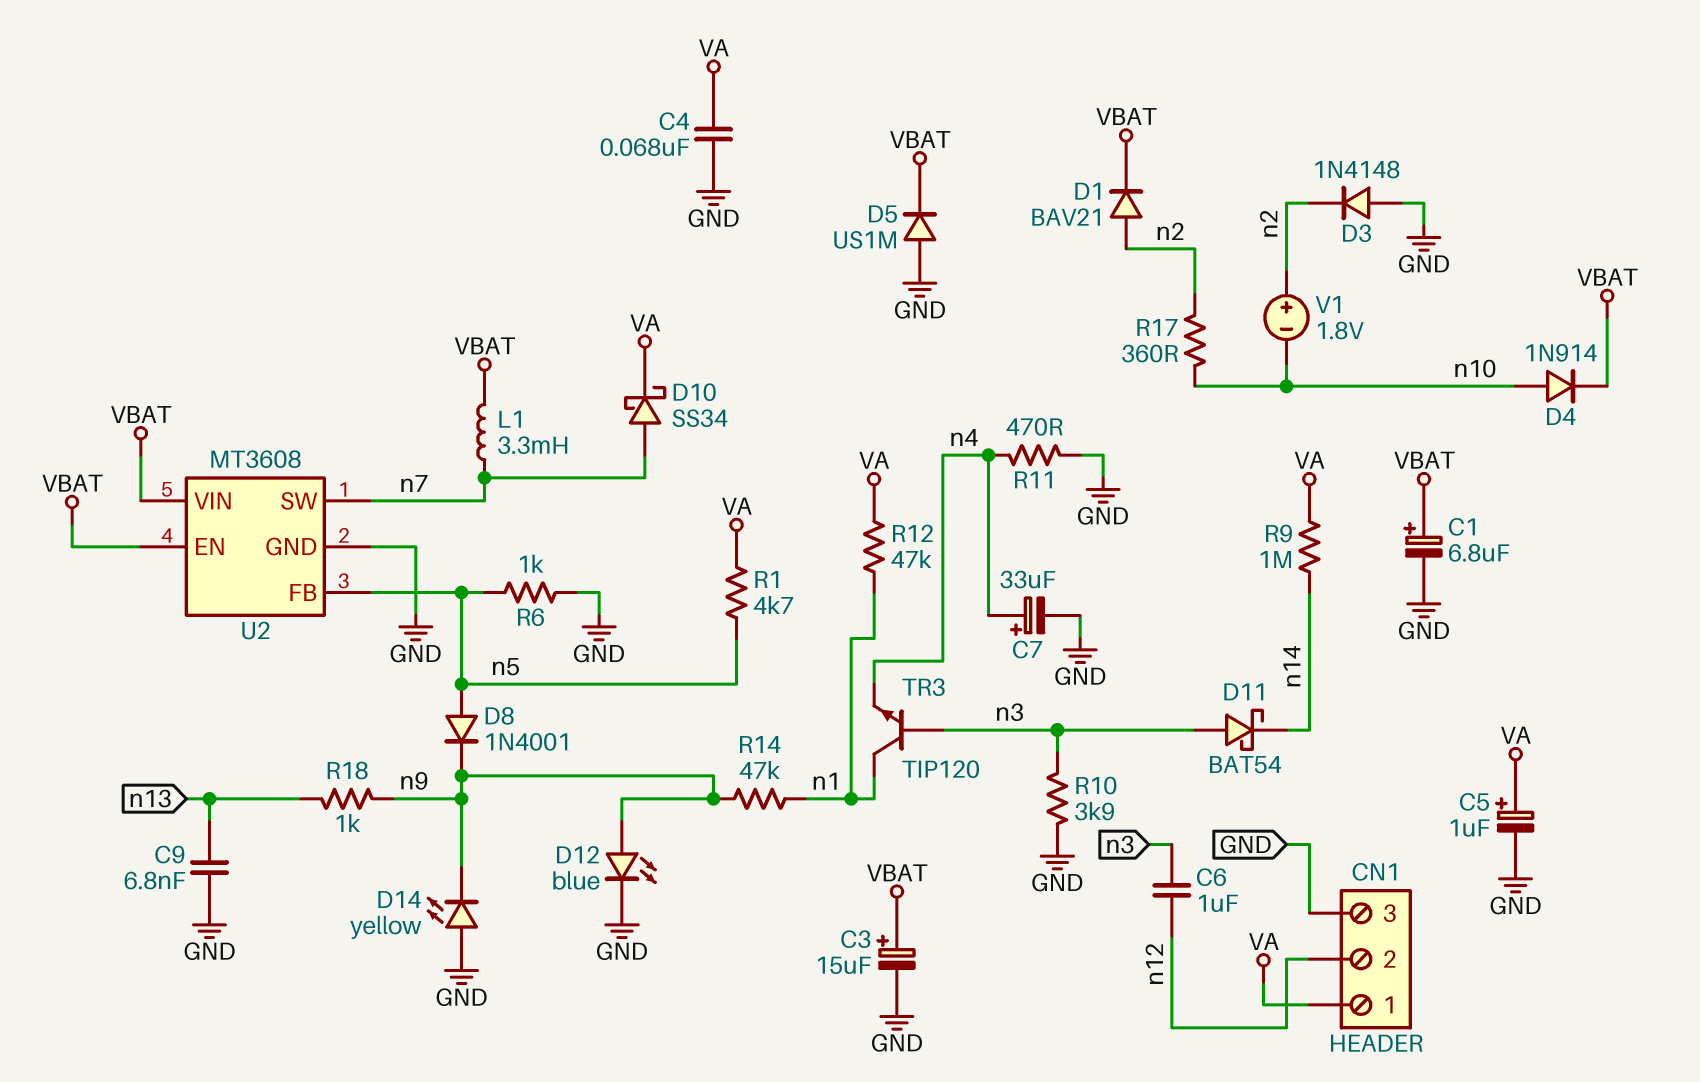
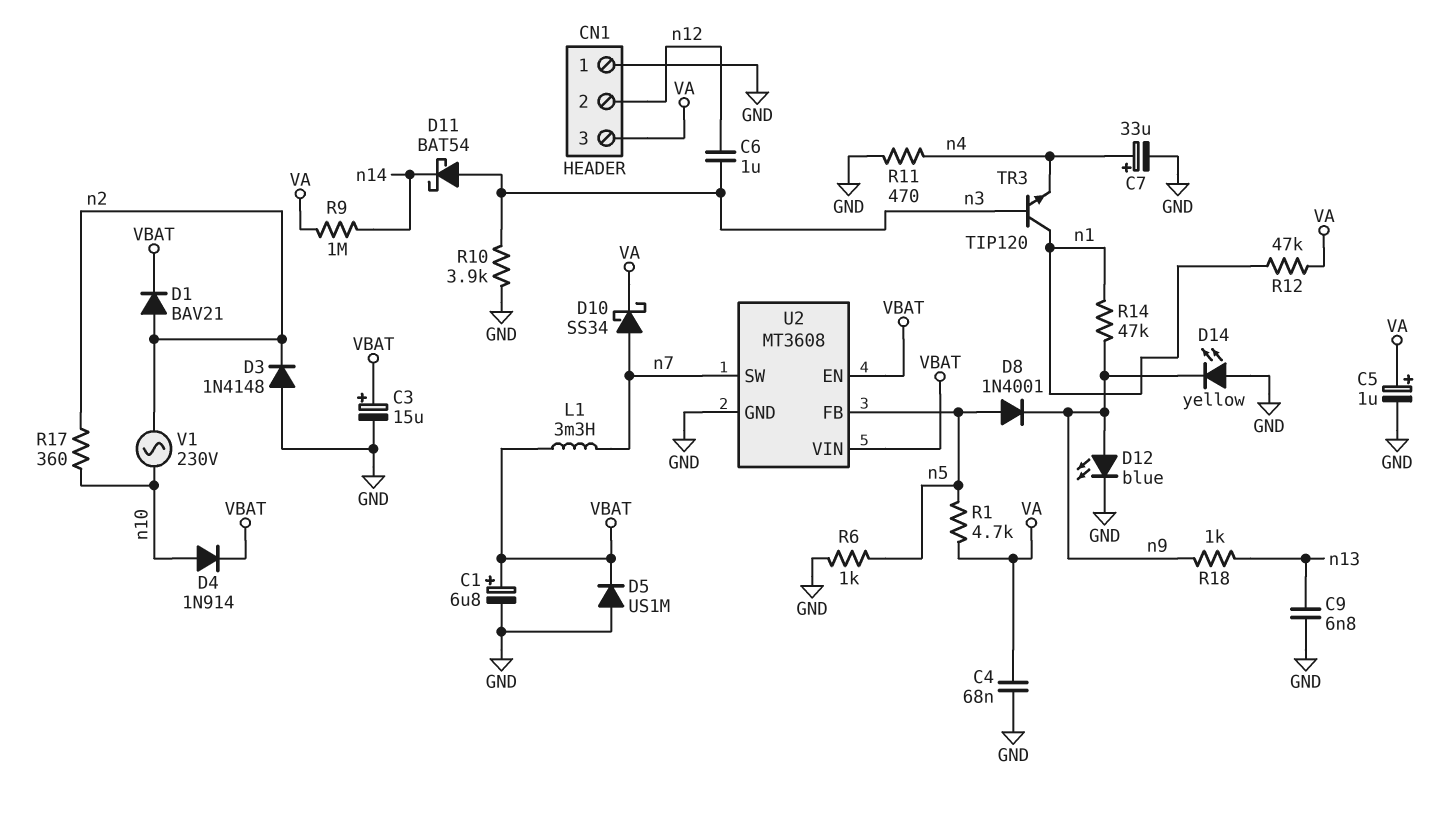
CN1 pin 1: VA -> GND
CN1 pin 3: GND -> VA
V1: 1.8V (plus n2, minus n10) -> AC 230V (n2, n10)

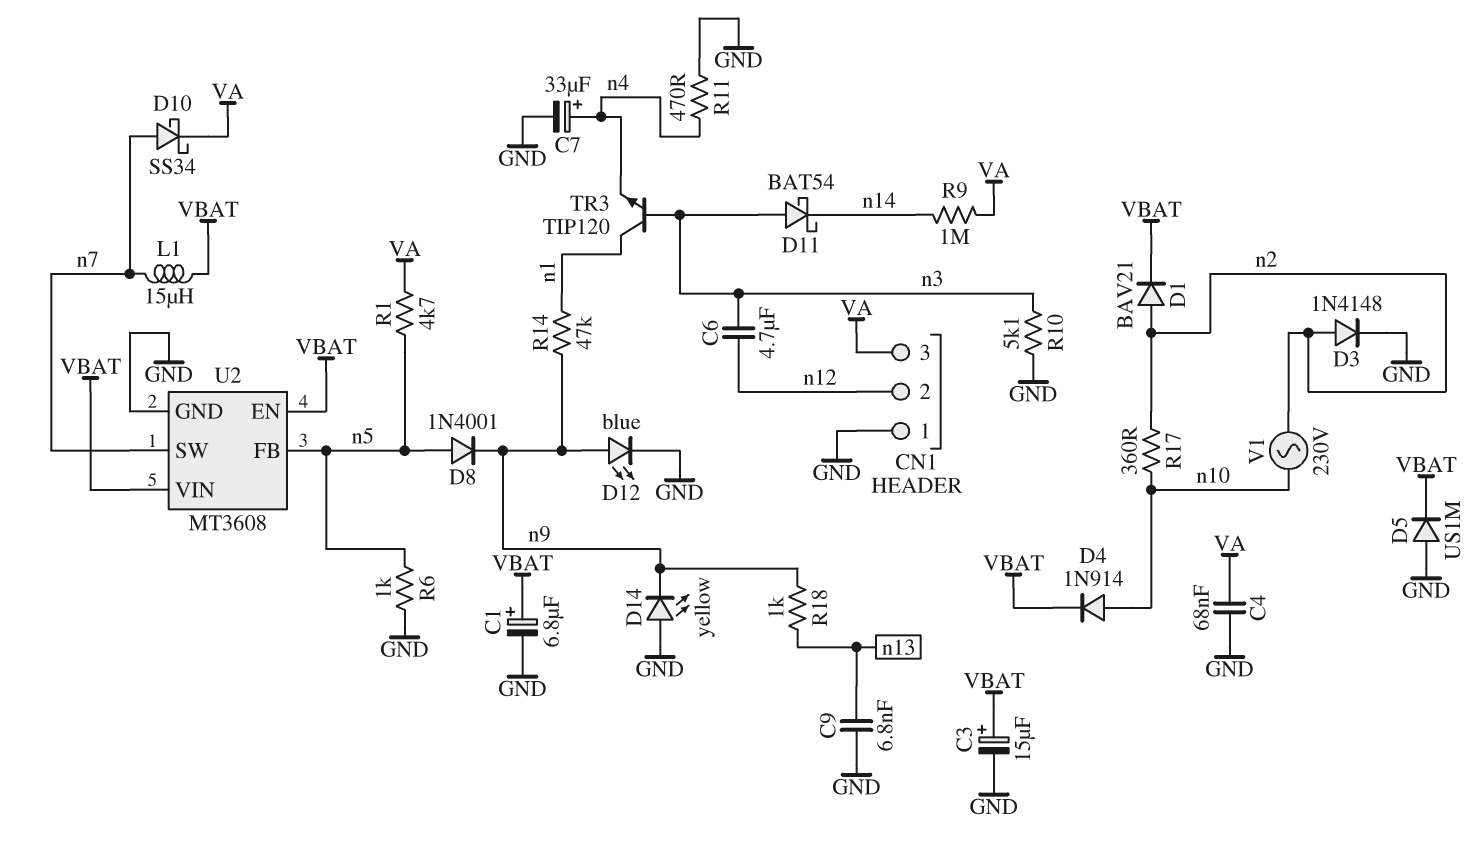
C5: 1uF (plus VA, minus GND) -> none
C6: 1uF (n3, n12) -> 4.7uF (n3, n12)
D3: diode 1N4148 (A GND, K n2) -> diode 1N4148 (A n2, K GND)
L1: 3.3mH (VBAT, n7) -> 15uH (VBAT, n7)
R10: 3.9k (GND, n3) -> 5.1k (GND, n3)
R12: 47k (VA, n1) -> none

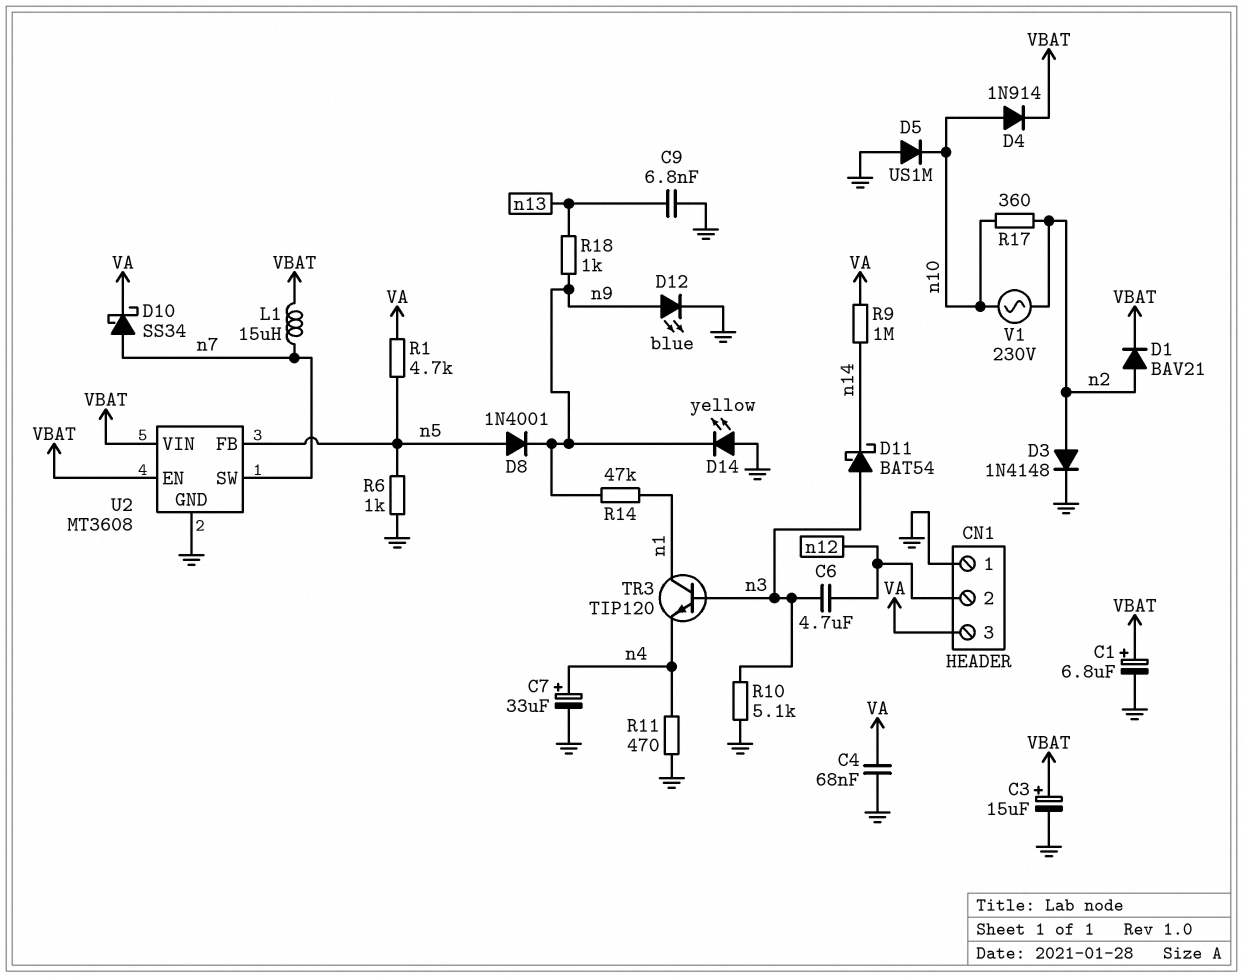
D5: diode US1M (A GND, K VBAT) -> diode US1M (A GND, K n10)

